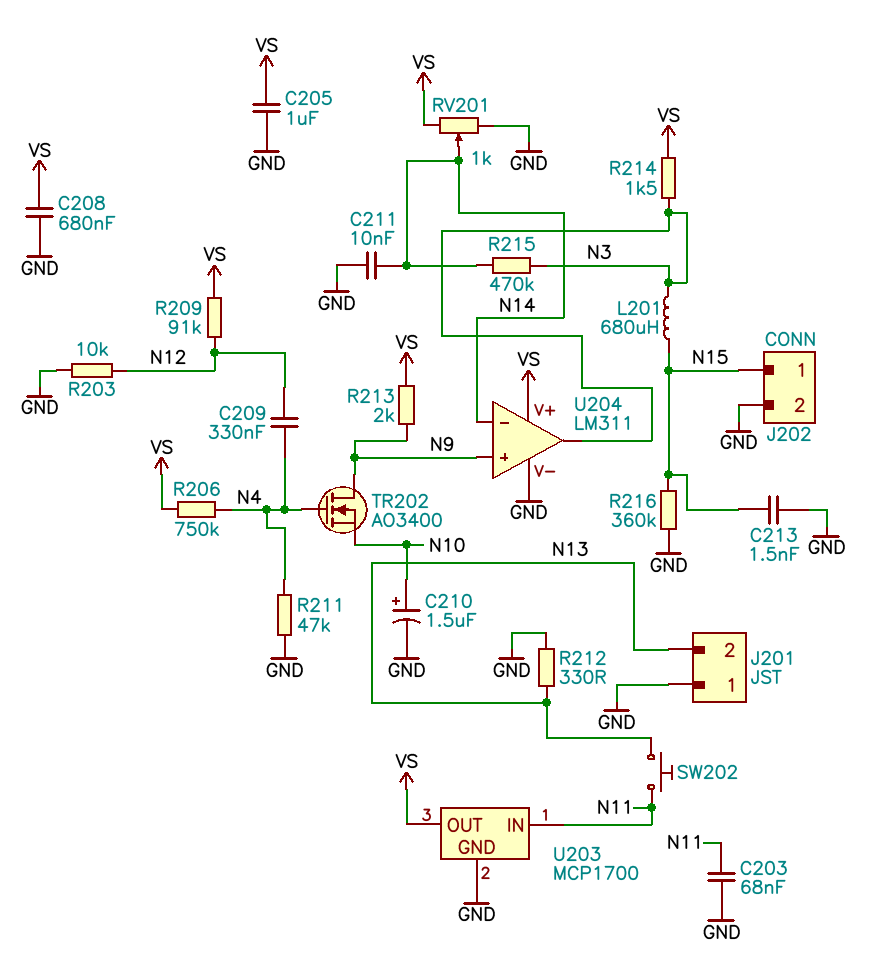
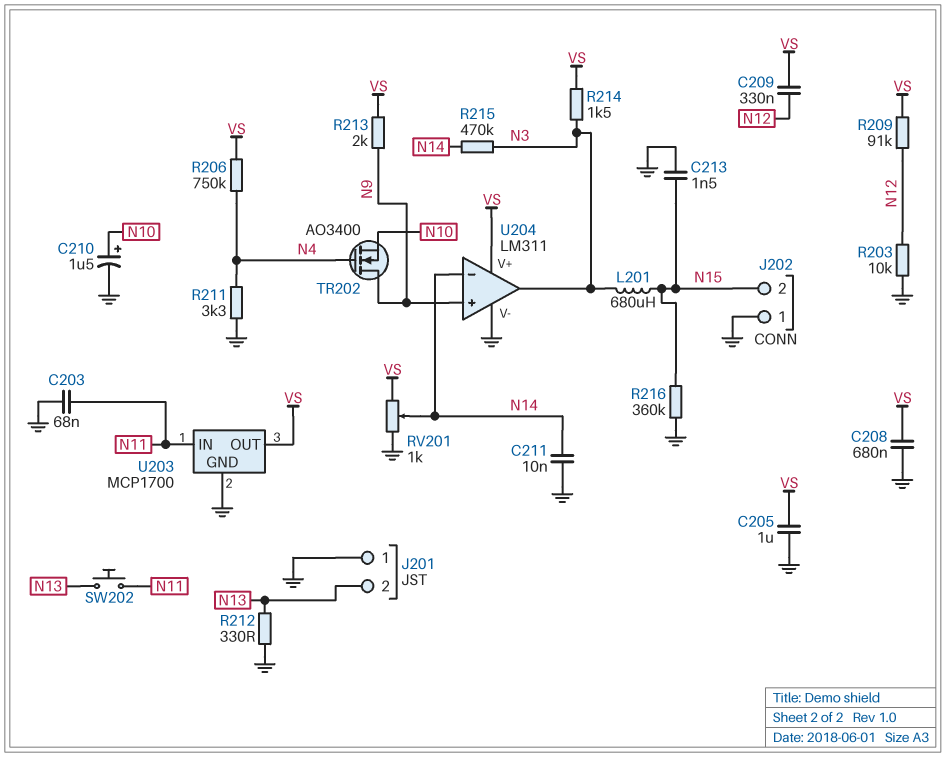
C209: 330nF (N4, N12) -> 330nF (N12, VS)
J202 pin 1: N15 -> GND
J202 pin 2: GND -> N15
R211: 47k (GND, N4) -> 3.3k (GND, N4)

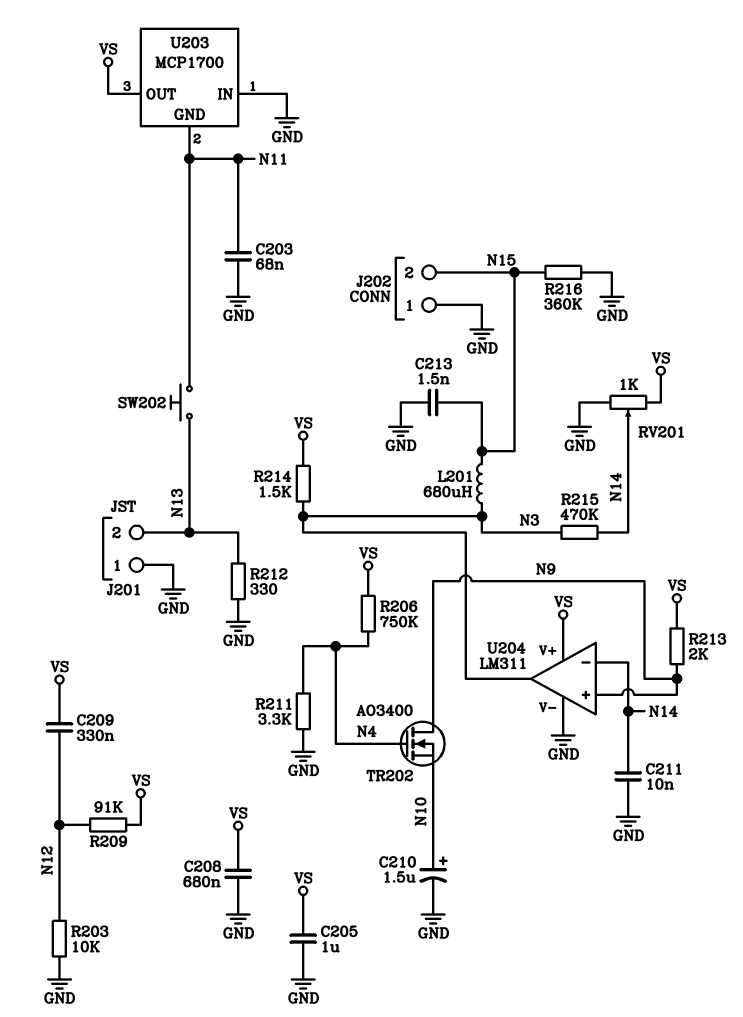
U203 pin GND: GND -> N11
U203 pin IN: N11 -> GND

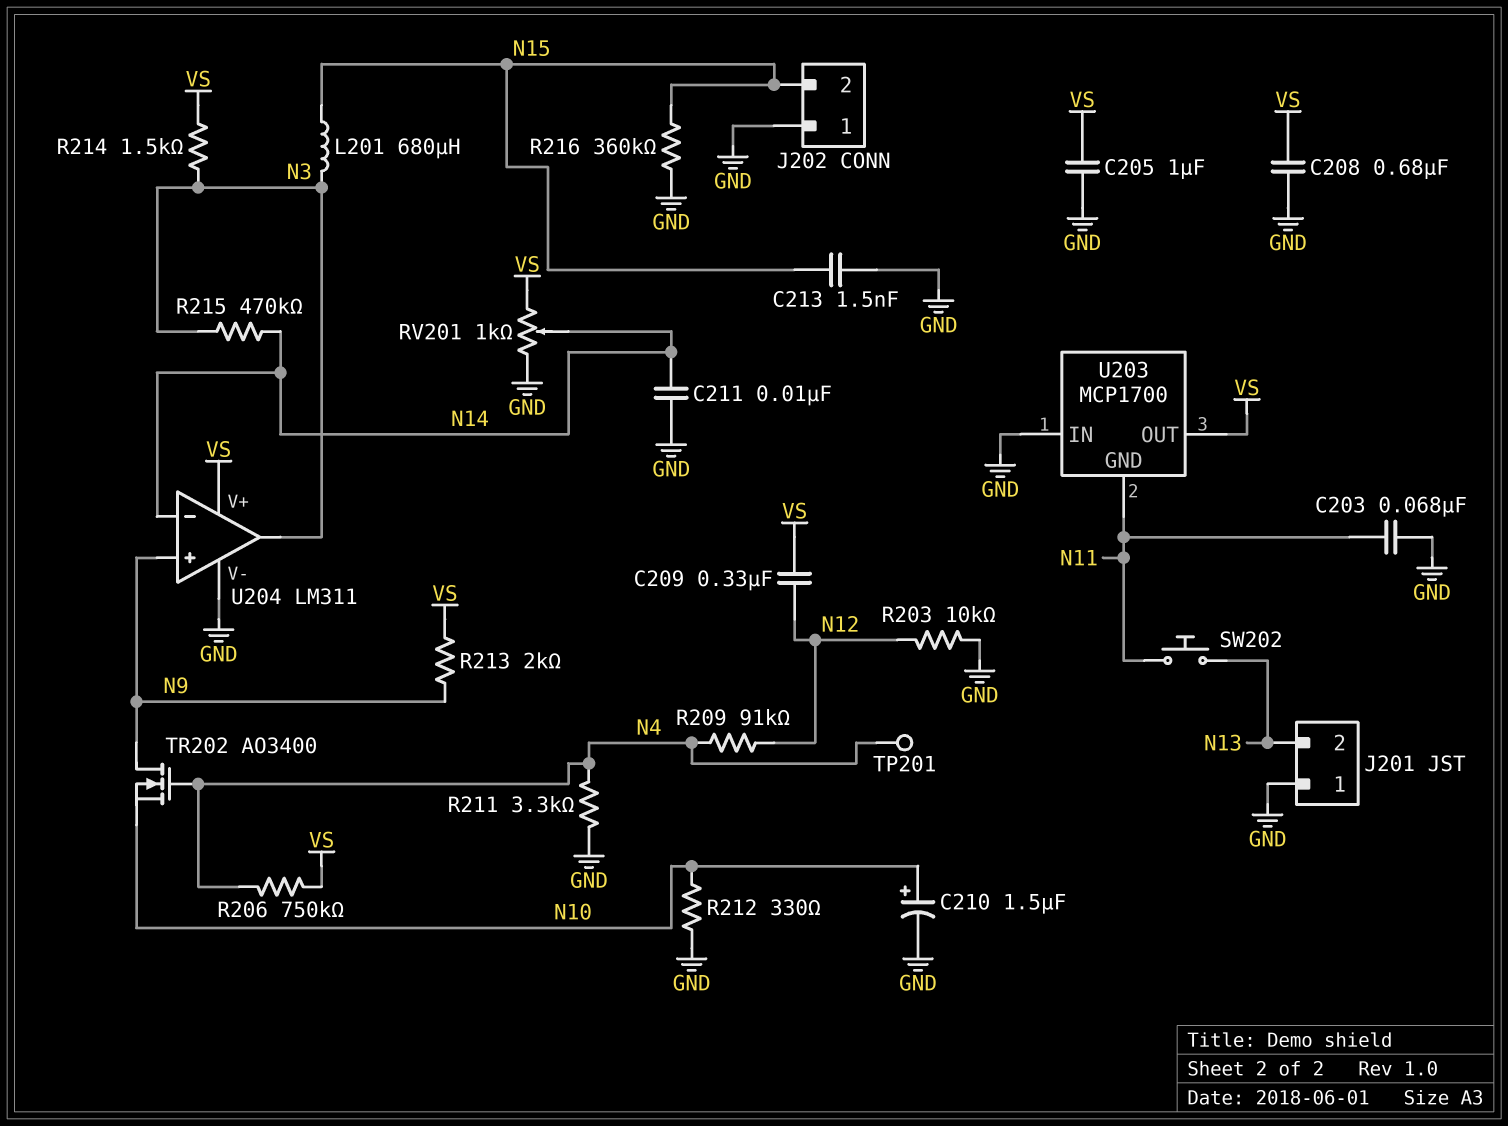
R209: 91k (N12, VS) -> 91k (N4, N12)
R212: 330 (GND, N13) -> 330 (GND, N10)
TP201: none -> test point (N4)

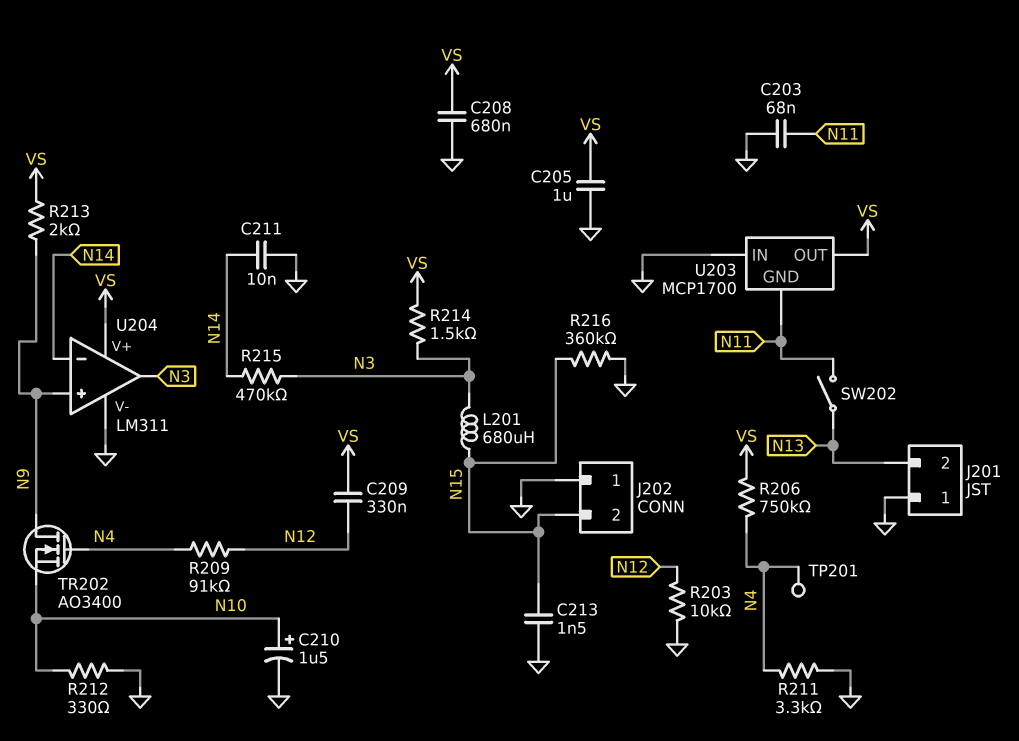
RV201: 1k (GND, VS, wiper N14) -> none
SW202: button (N11, N13) -> switch (N11, N13)

